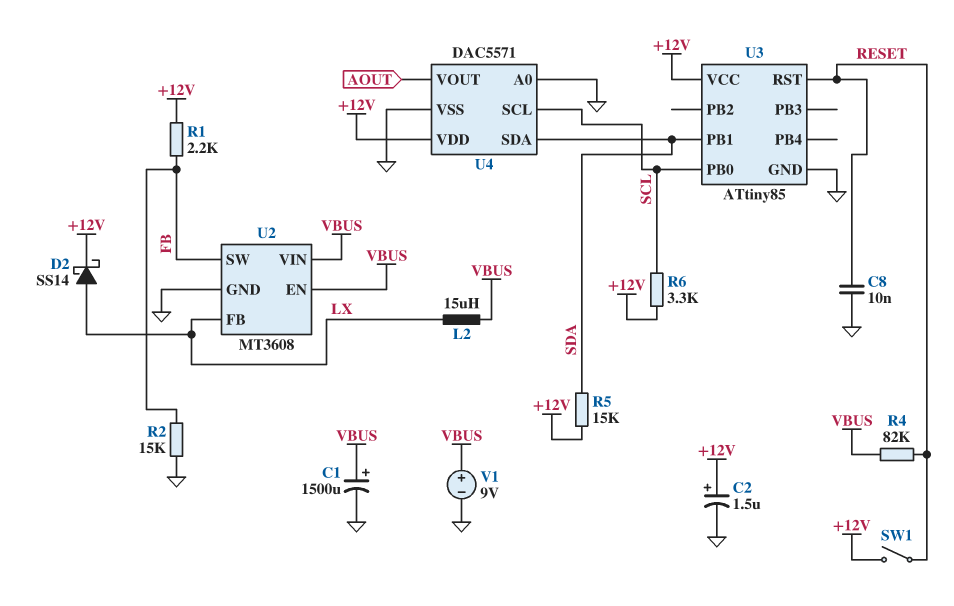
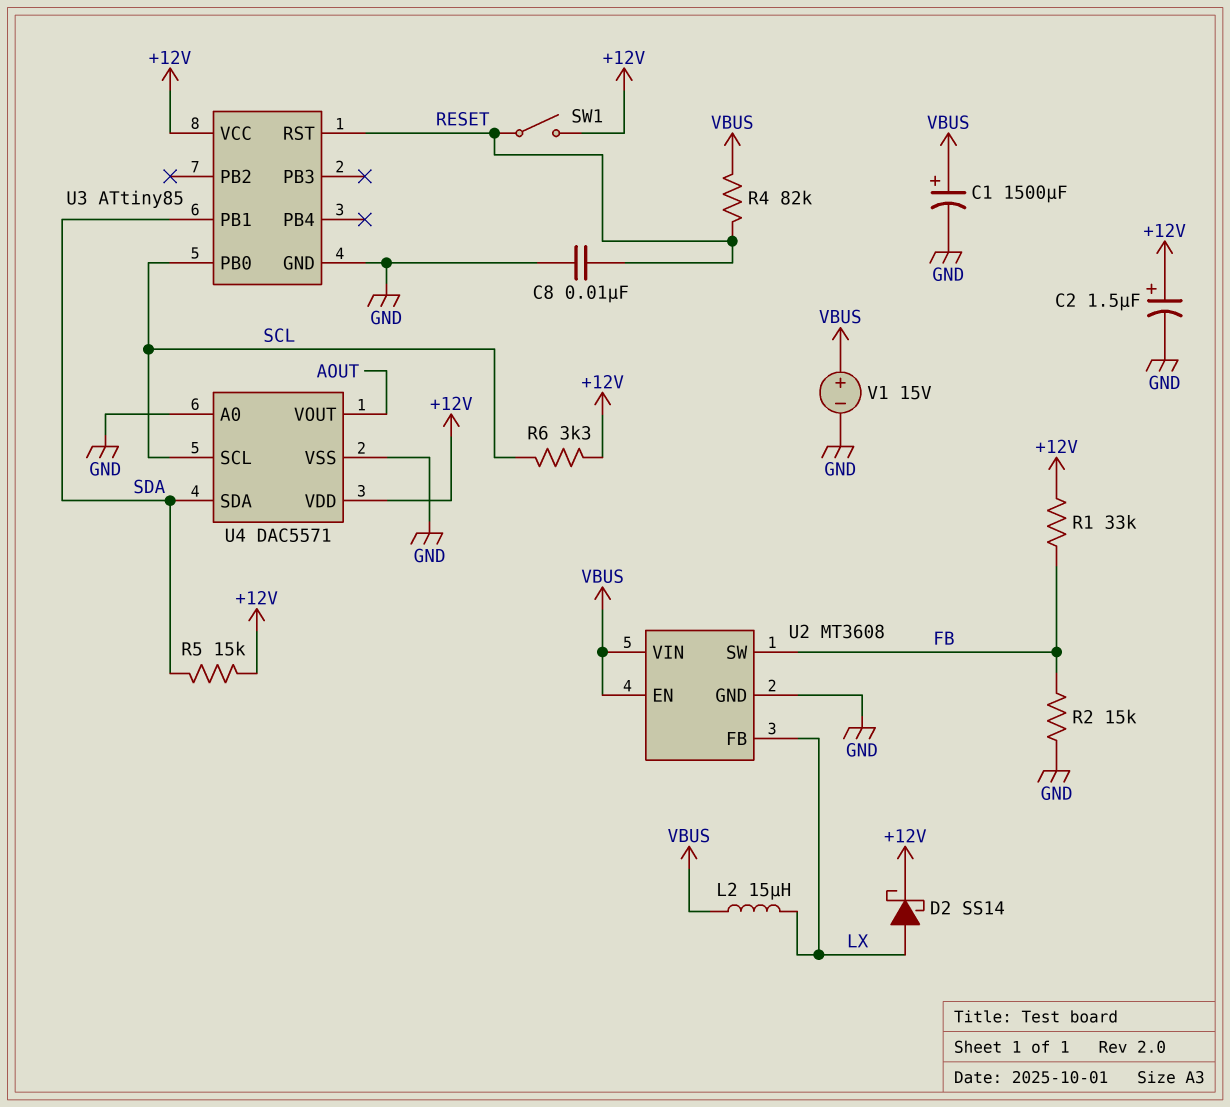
R1: 2.2k (+12V, FB) -> 33k (+12V, FB)
V1: 9V (plus VBUS, minus GND) -> 15V (plus VBUS, minus GND)

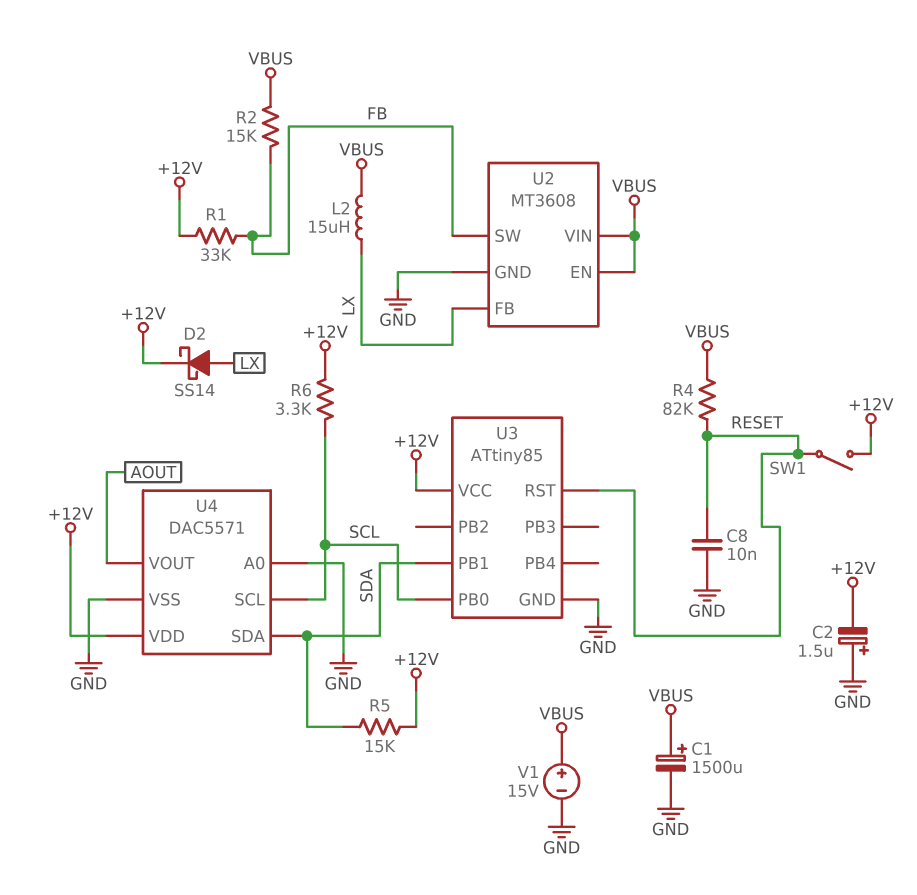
C2: 1.5uF (plus +12V, minus GND) -> 1.5uF (plus GND, minus +12V)
R2: 15k (FB, GND) -> 15k (FB, VBUS)

